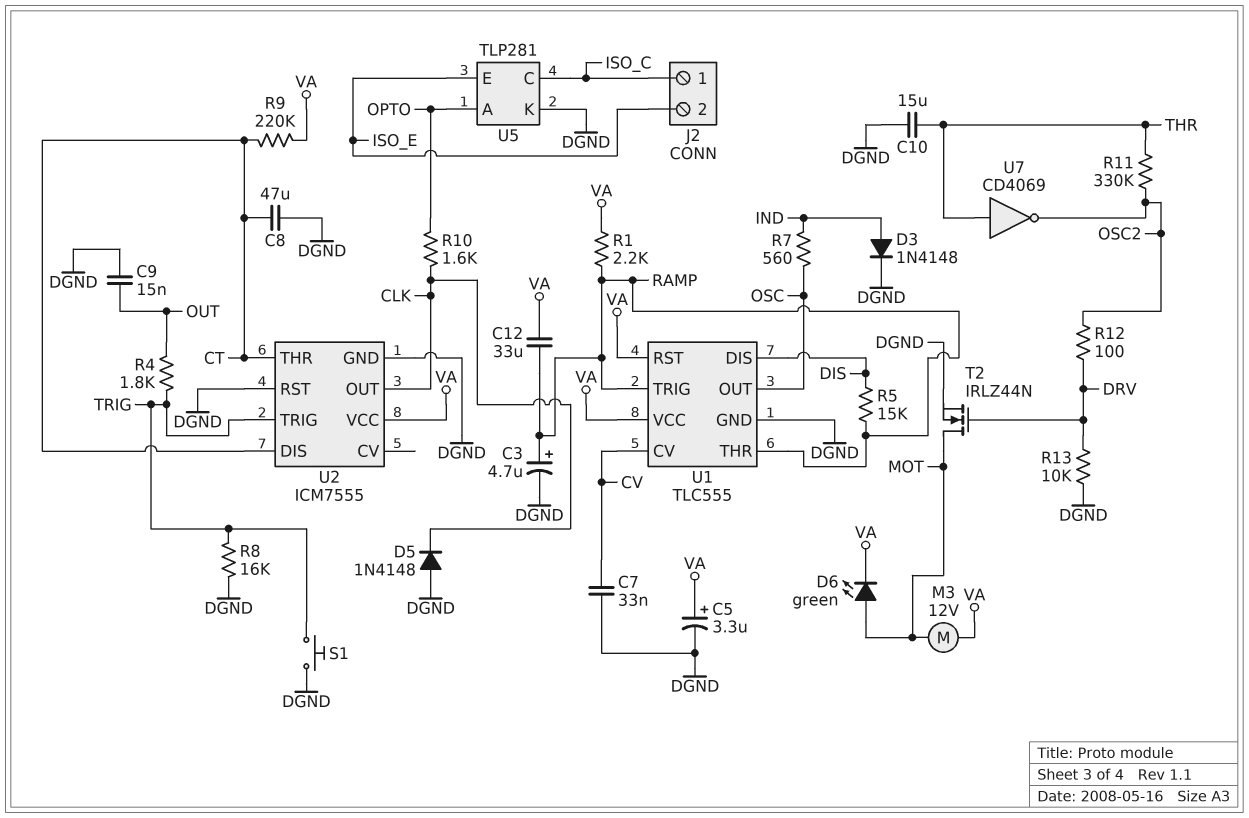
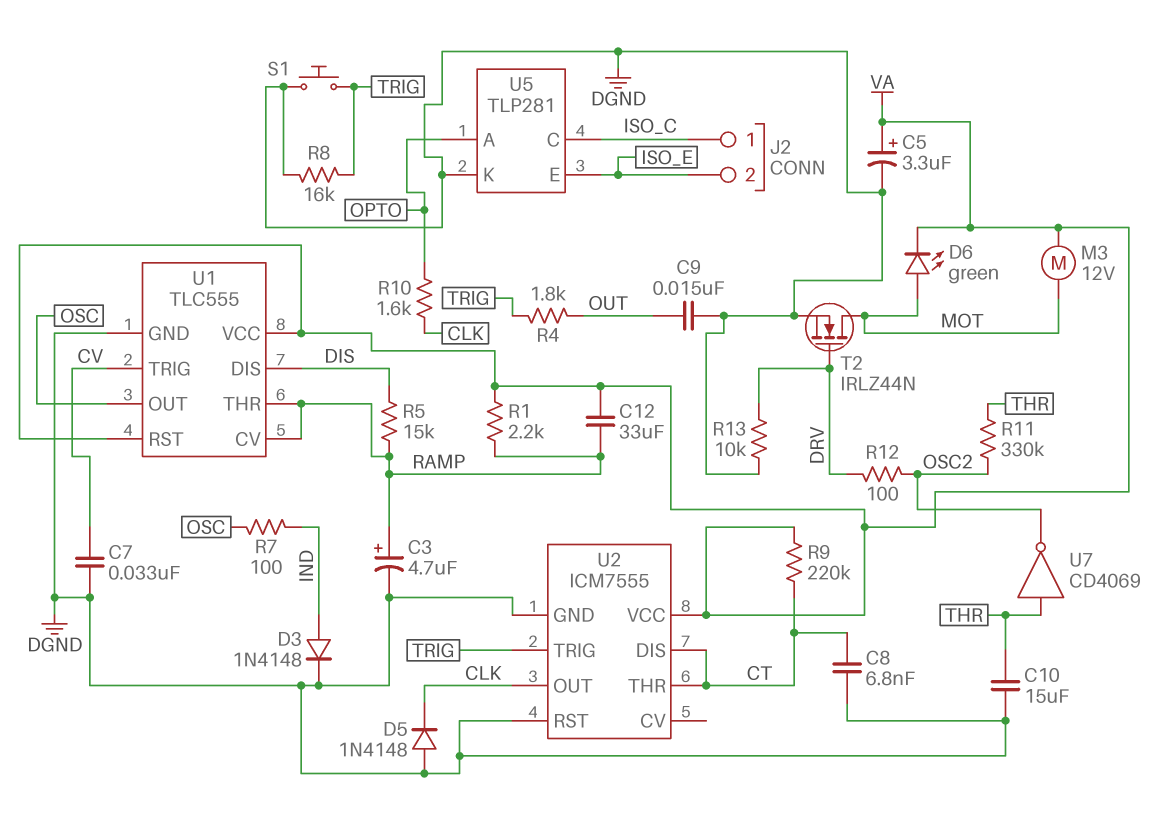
C8: 47uF (CT, DGND) -> 6.8nF (CT, DGND)
R7: 560 (IND, OSC) -> 100 (IND, OSC)
U1 pin CV: CV -> RAMP
U1 pin TRIG: RAMP -> CV

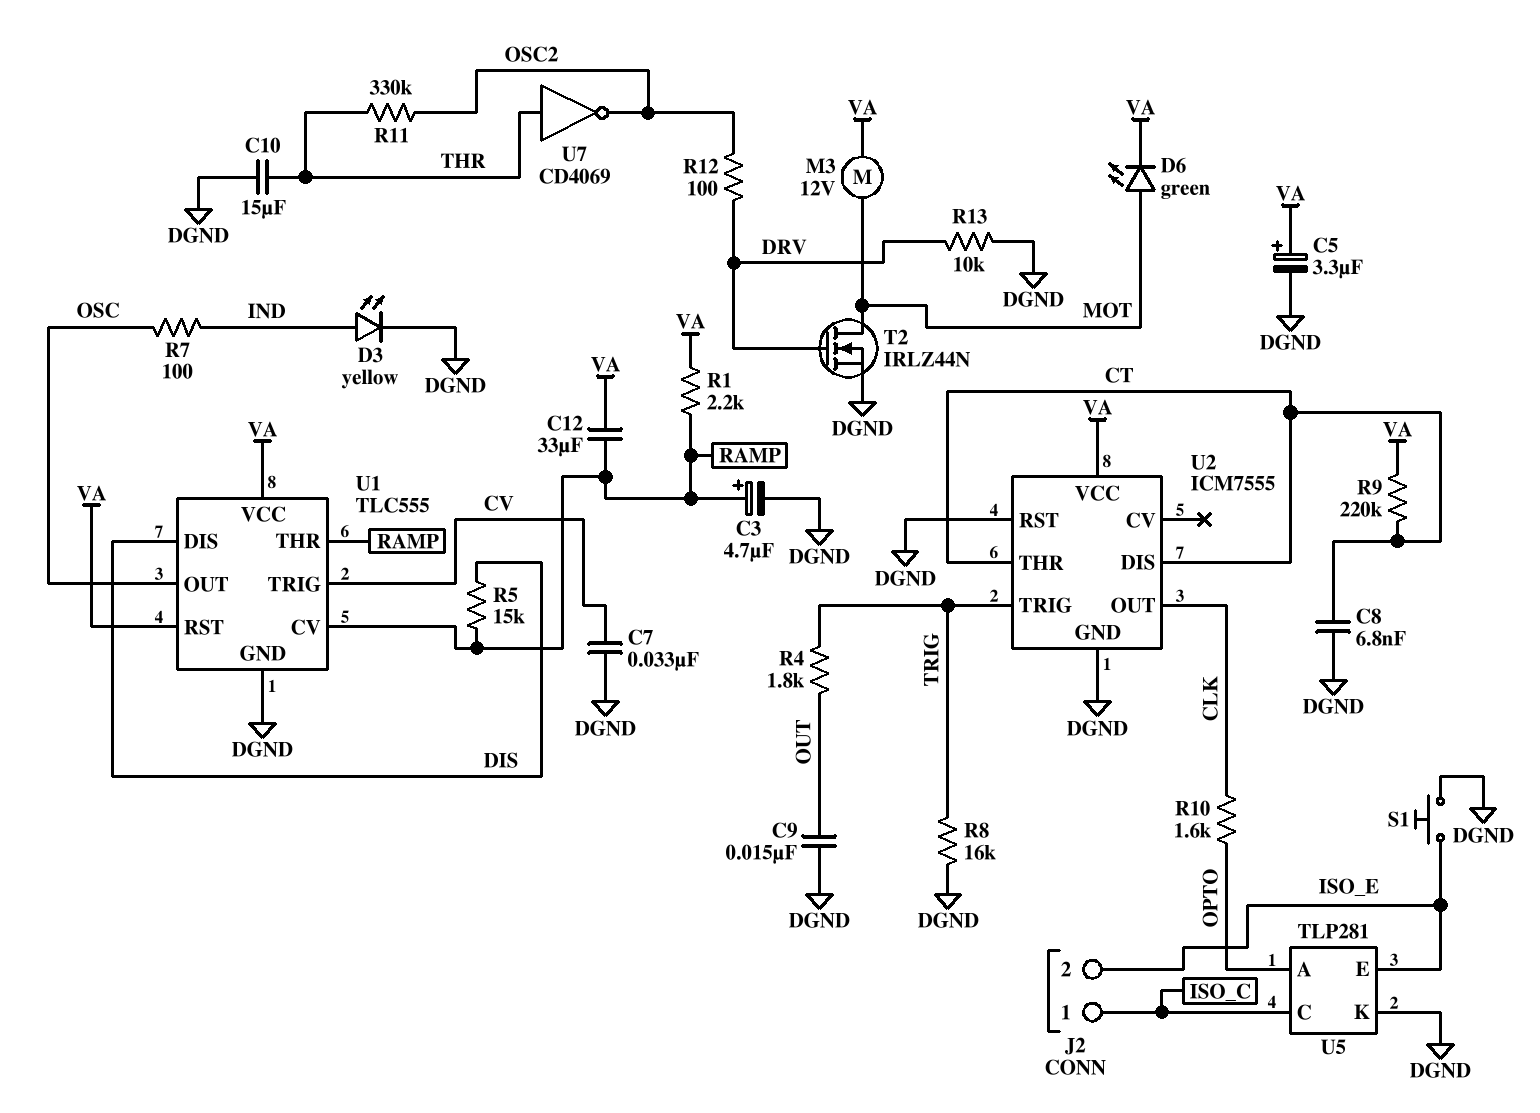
D3: diode 1N4148 (A IND, K DGND) -> LED yellow (A IND, K DGND)
D5: diode 1N4148 (A DGND, K CLK) -> none
S1: button (DGND, TRIG) -> button (DGND, ISO_E)

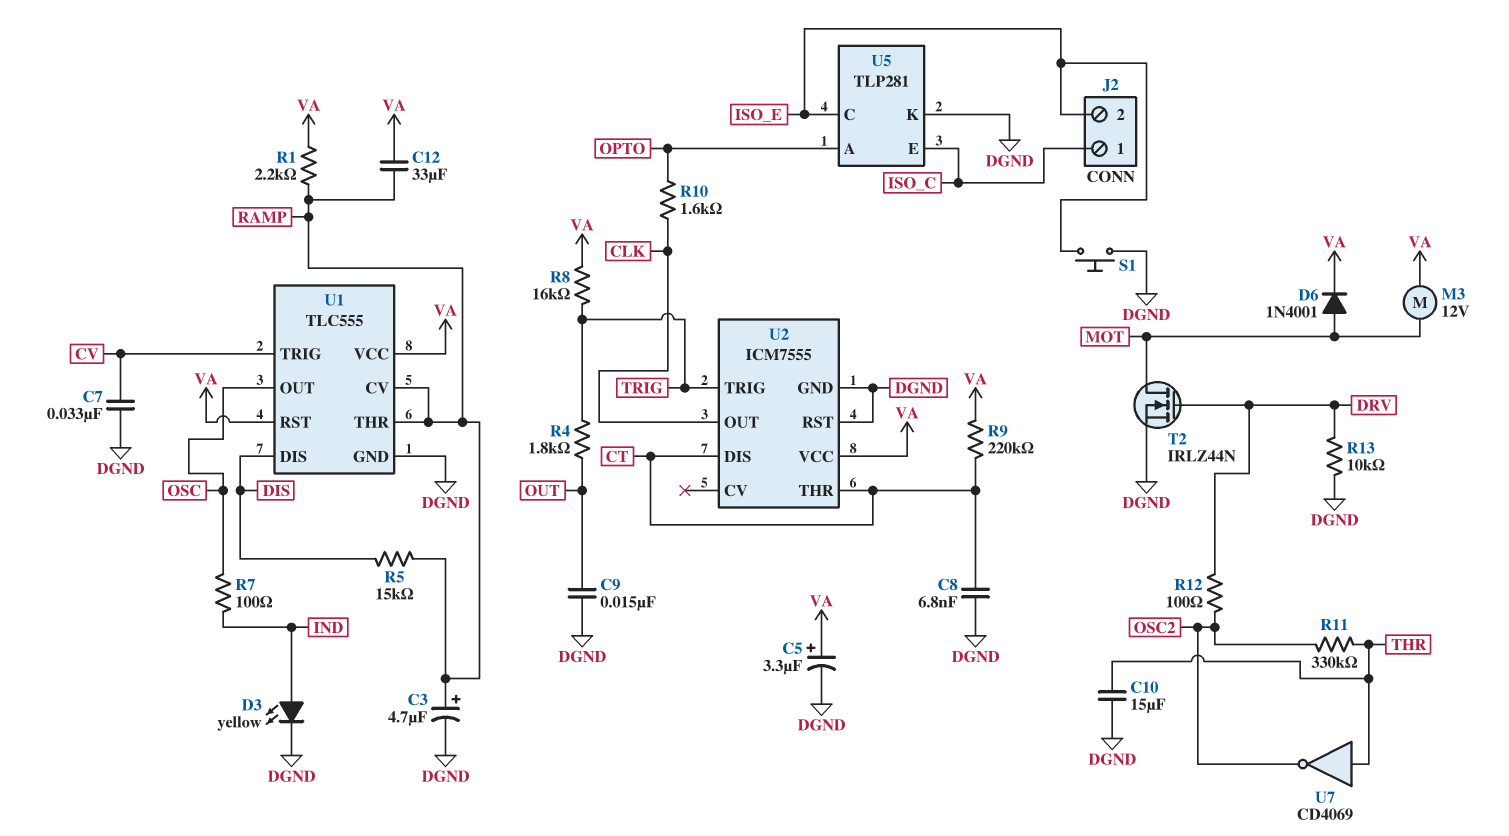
D6: LED green (A MOT, K VA) -> diode 1N4001 (A MOT, K VA)
R8: 16k (DGND, TRIG) -> 16k (TRIG, VA)
U5 pin C: ISO_C -> ISO_E
U5 pin E: ISO_E -> ISO_C

